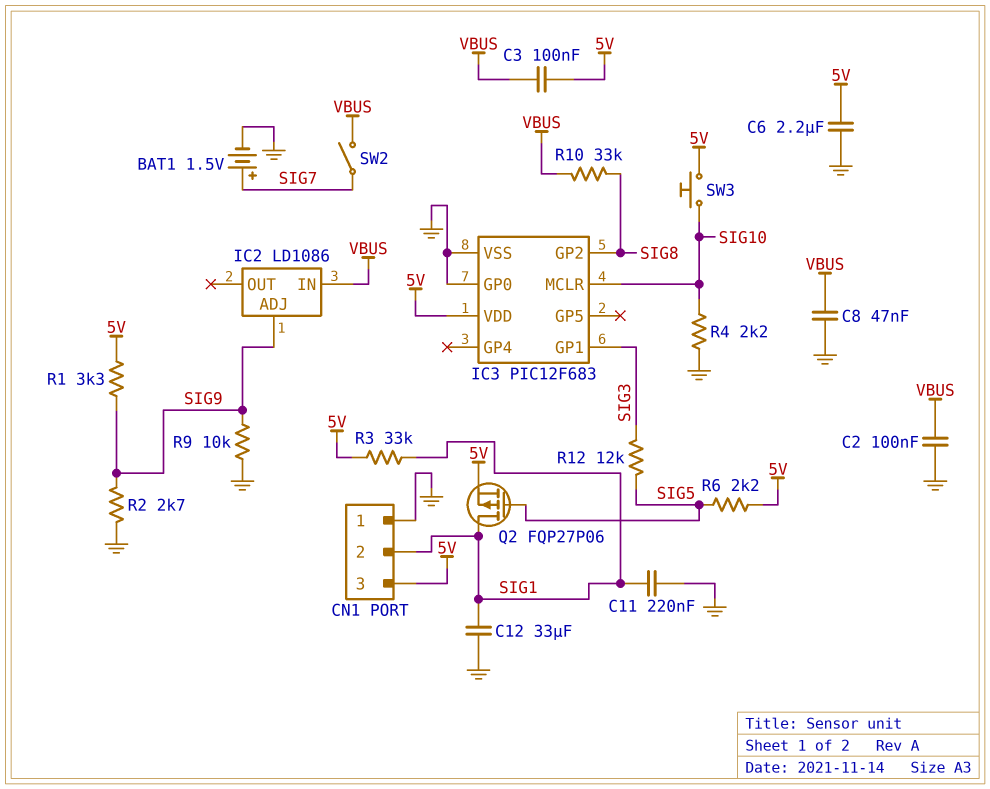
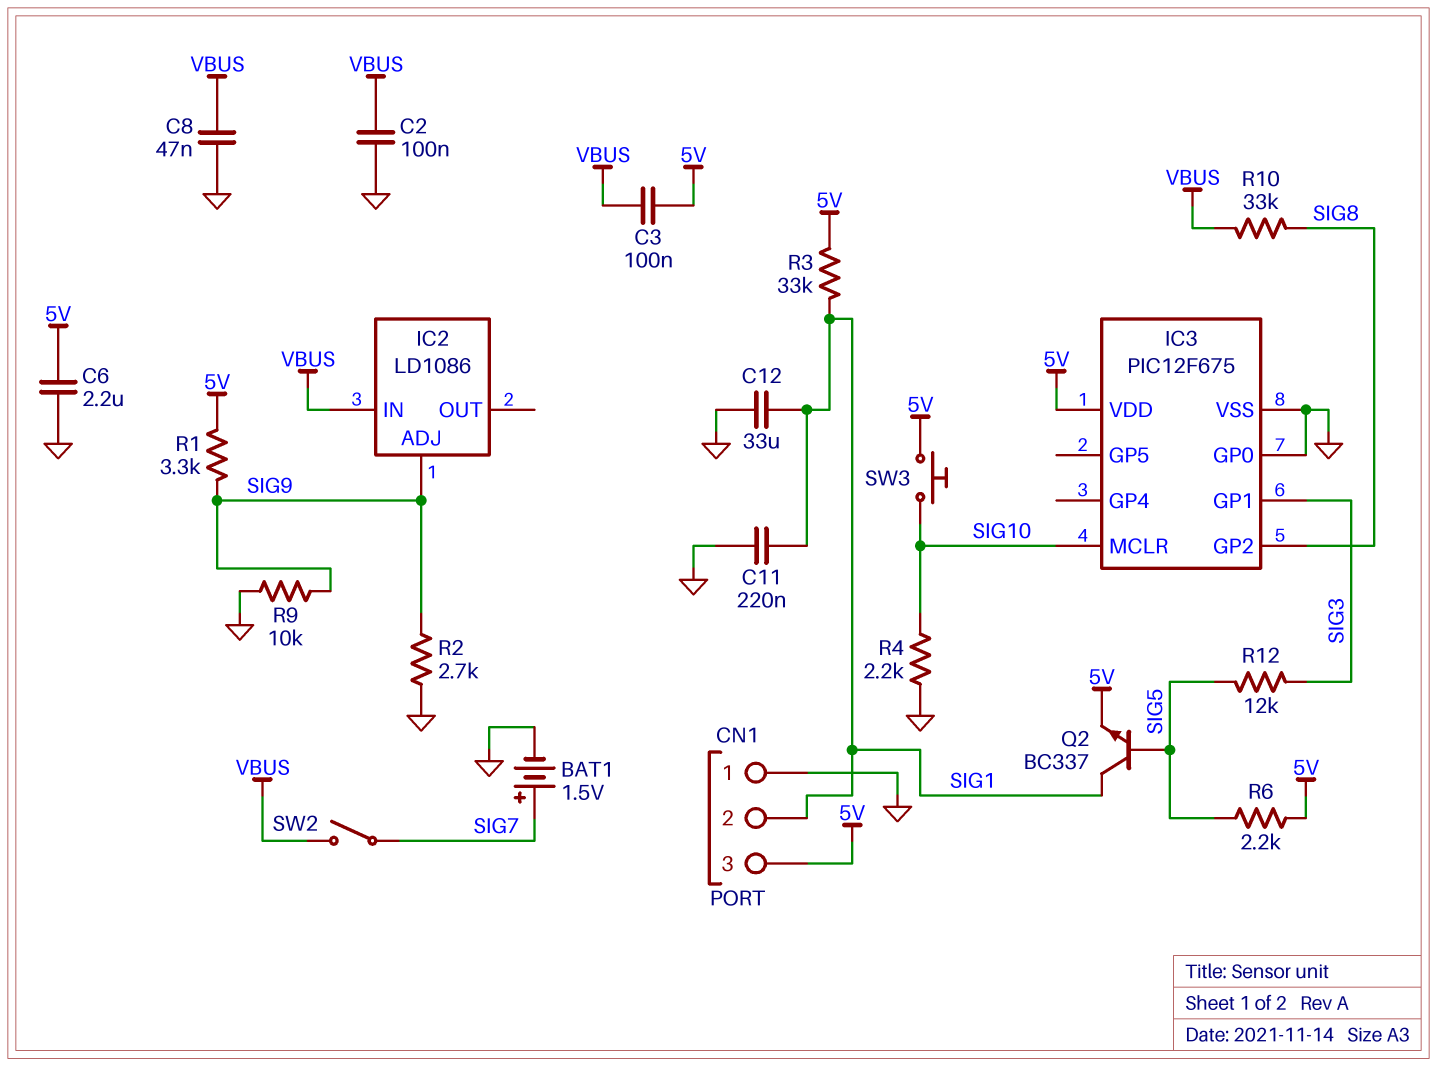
IC3: PIC12F683 -> PIC12F675
Q2: PMOS FQP27P06 (G SIG5, D SIG1, S 5V) -> NPN BC337 (B SIG5, C SIG1, E 5V)

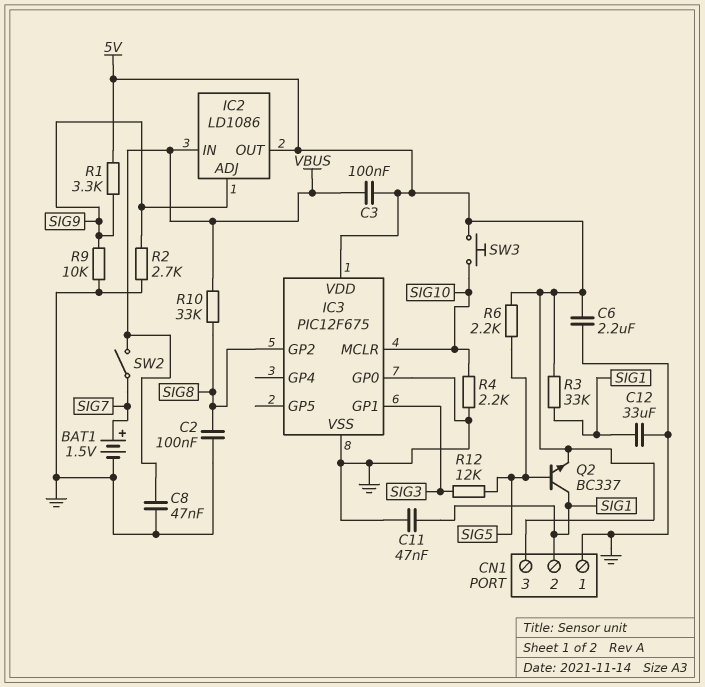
C2: 100nF (GND, VBUS) -> 100nF (GND, SIG8)
C11: 220nF (GND, SIG1) -> 47nF (GND, SIG1)
IC2 pin OUT: none -> 5V

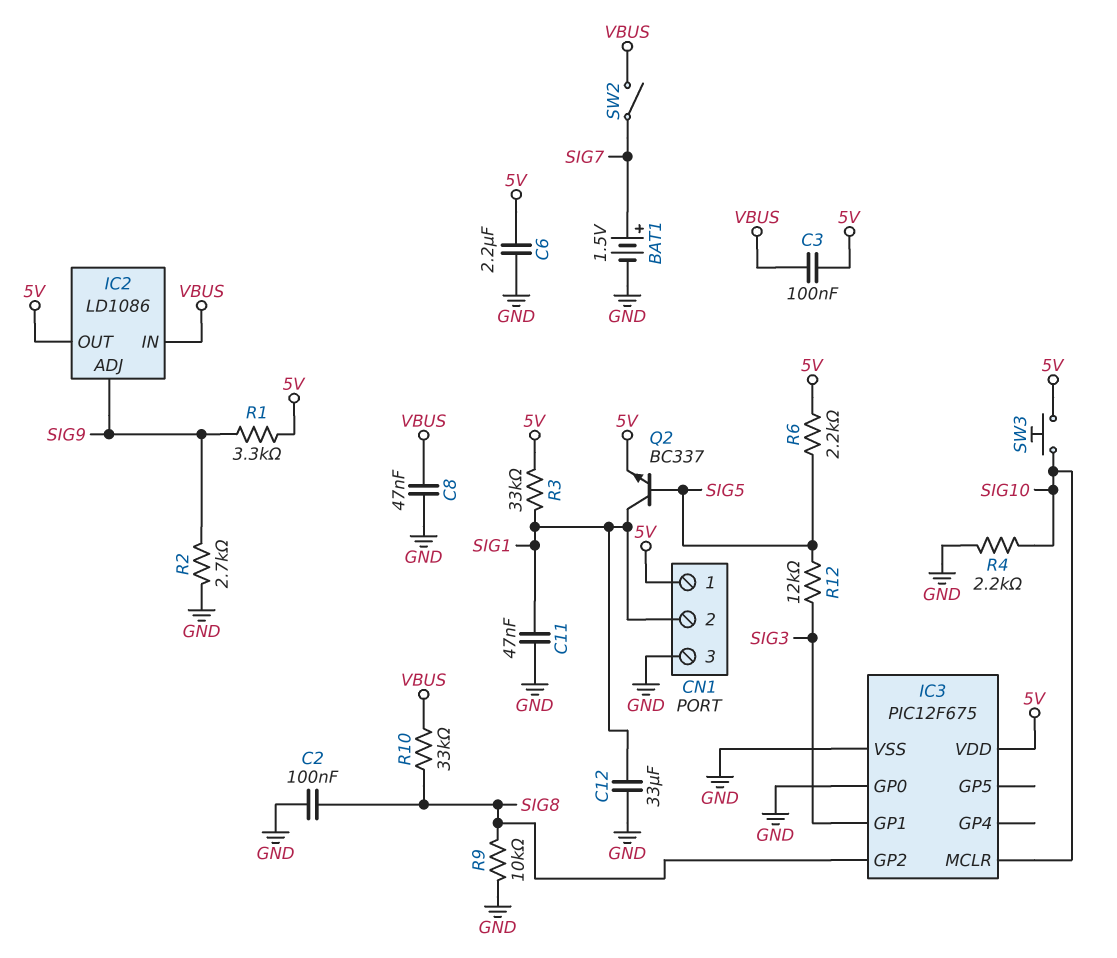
CN1 pin 1: GND -> 5V
CN1 pin 3: 5V -> GND
R9: 10k (GND, SIG9) -> 10k (GND, SIG8)

